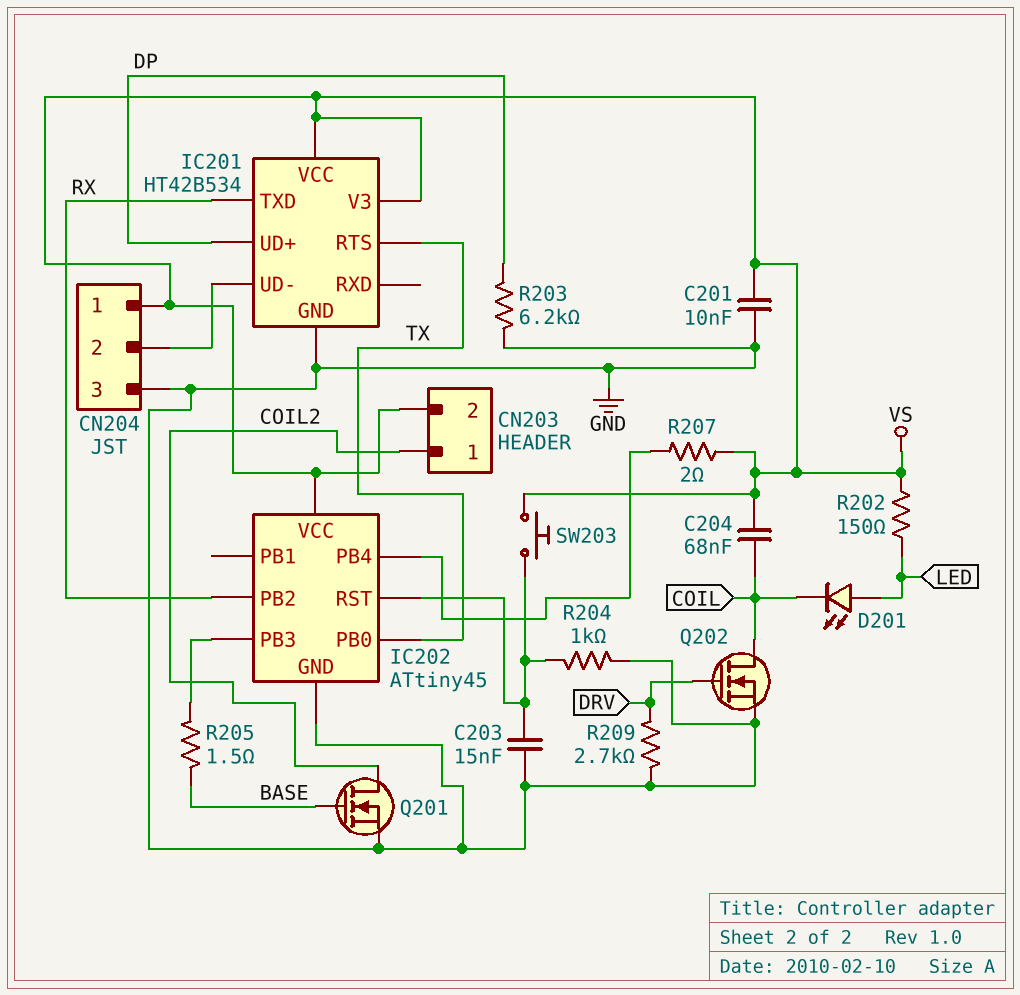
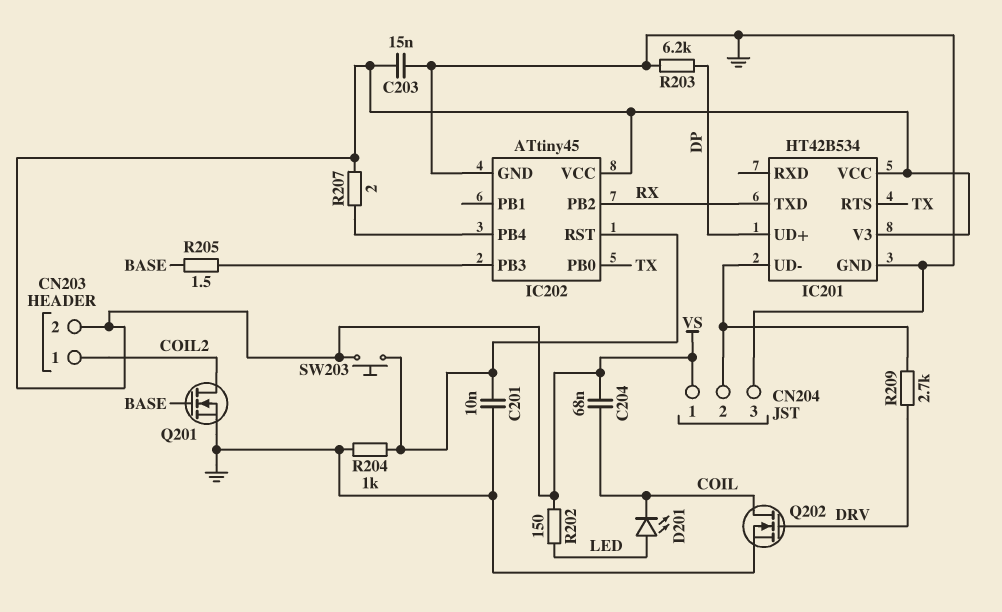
C201: 10nF (GND, VS) -> 10nF (GND, IC202/RST)
C203: 15nF (GND, IC202/RST) -> 15nF (GND, VS)
R209: 2.7k (DRV, GND) -> 2.7k (CN204/2, DRV)

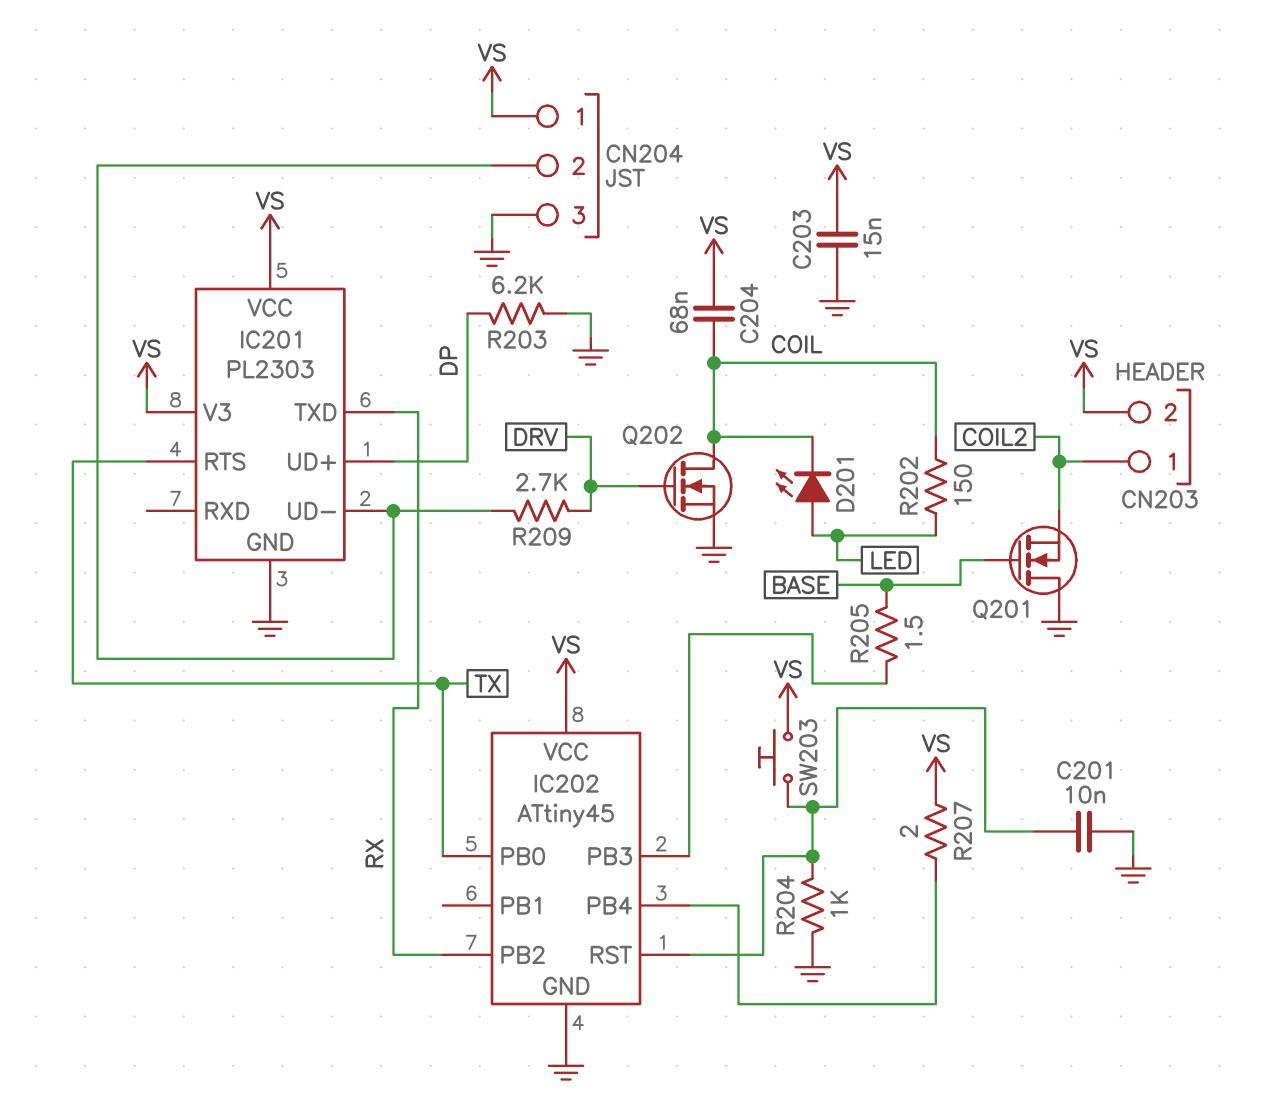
IC201: HT42B534 -> PL2303
Q201: NMOS (G BASE, D COIL2, S GND) -> NMOS (G BASE, D GND, S COIL2)
R202: 150 (LED, VS) -> 150 (COIL, LED)

